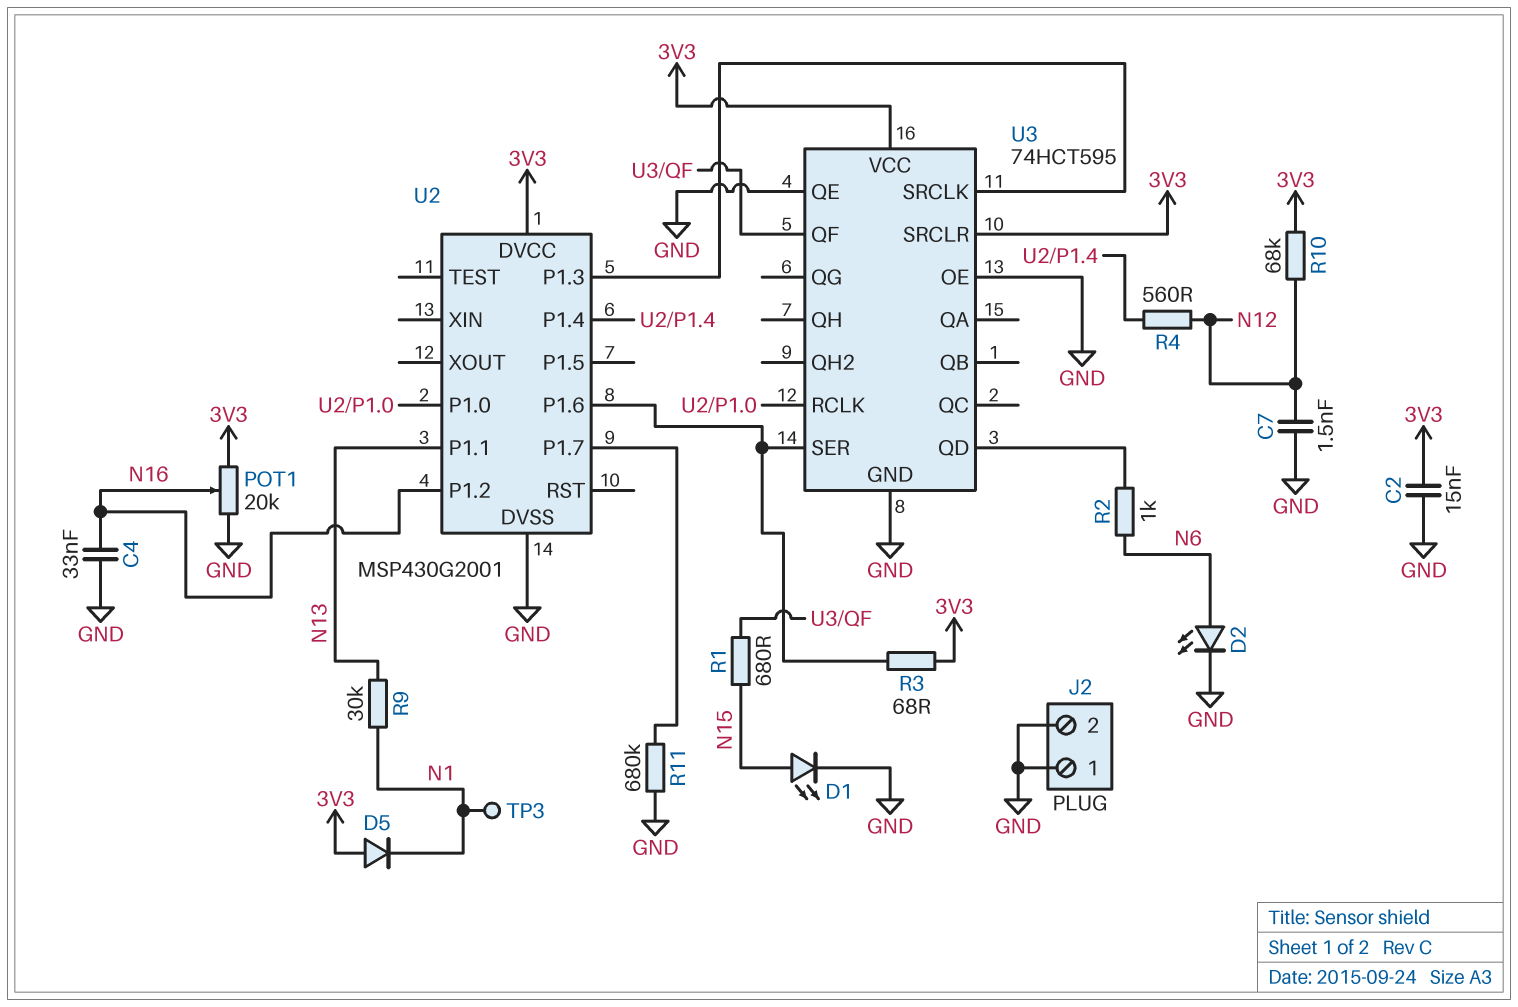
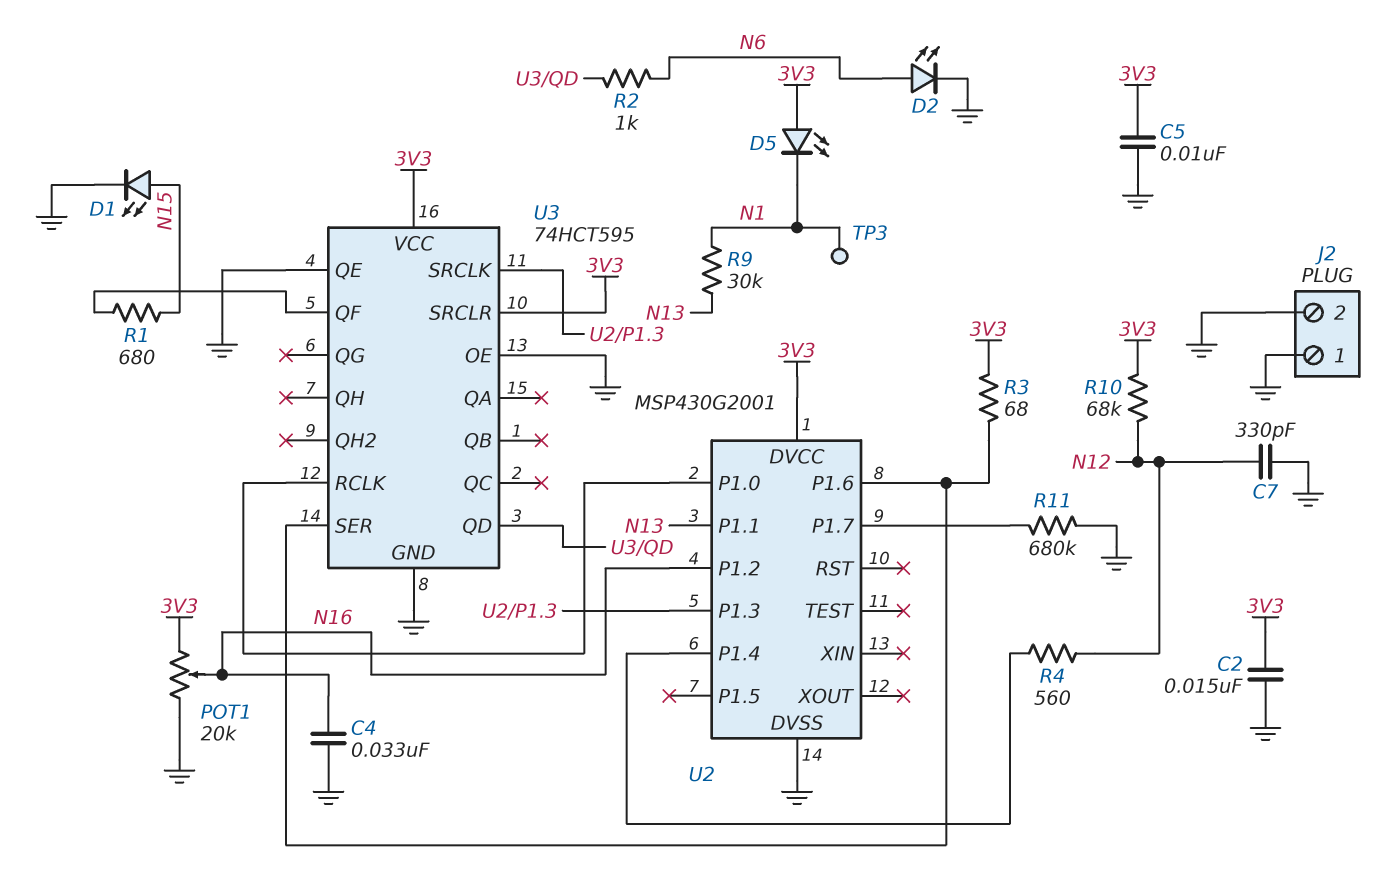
C5: none -> 10nF (3V3, GND)
C7: 1.5nF (GND, N12) -> 330pF (GND, N12)
D5: diode (A 3V3, K N1) -> LED (A 3V3, K N1)

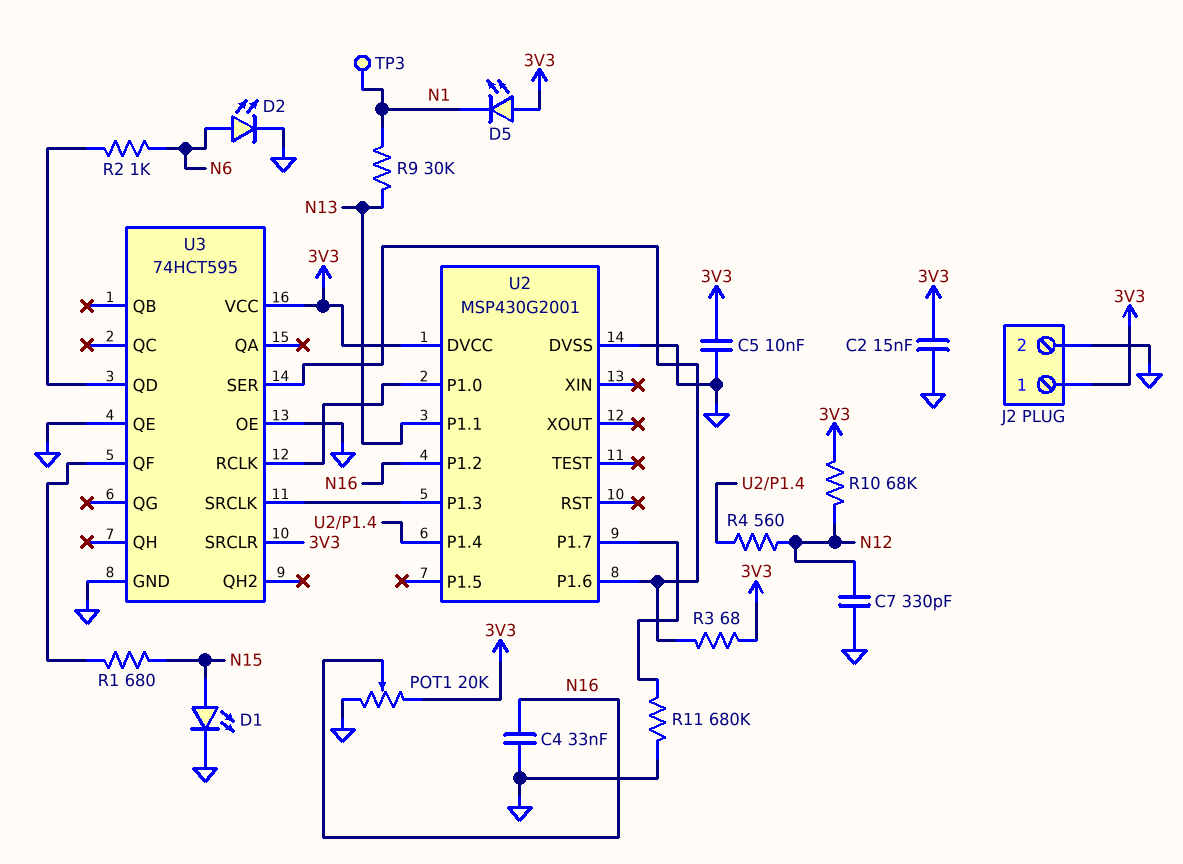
J2 pin 1: GND -> 3V3

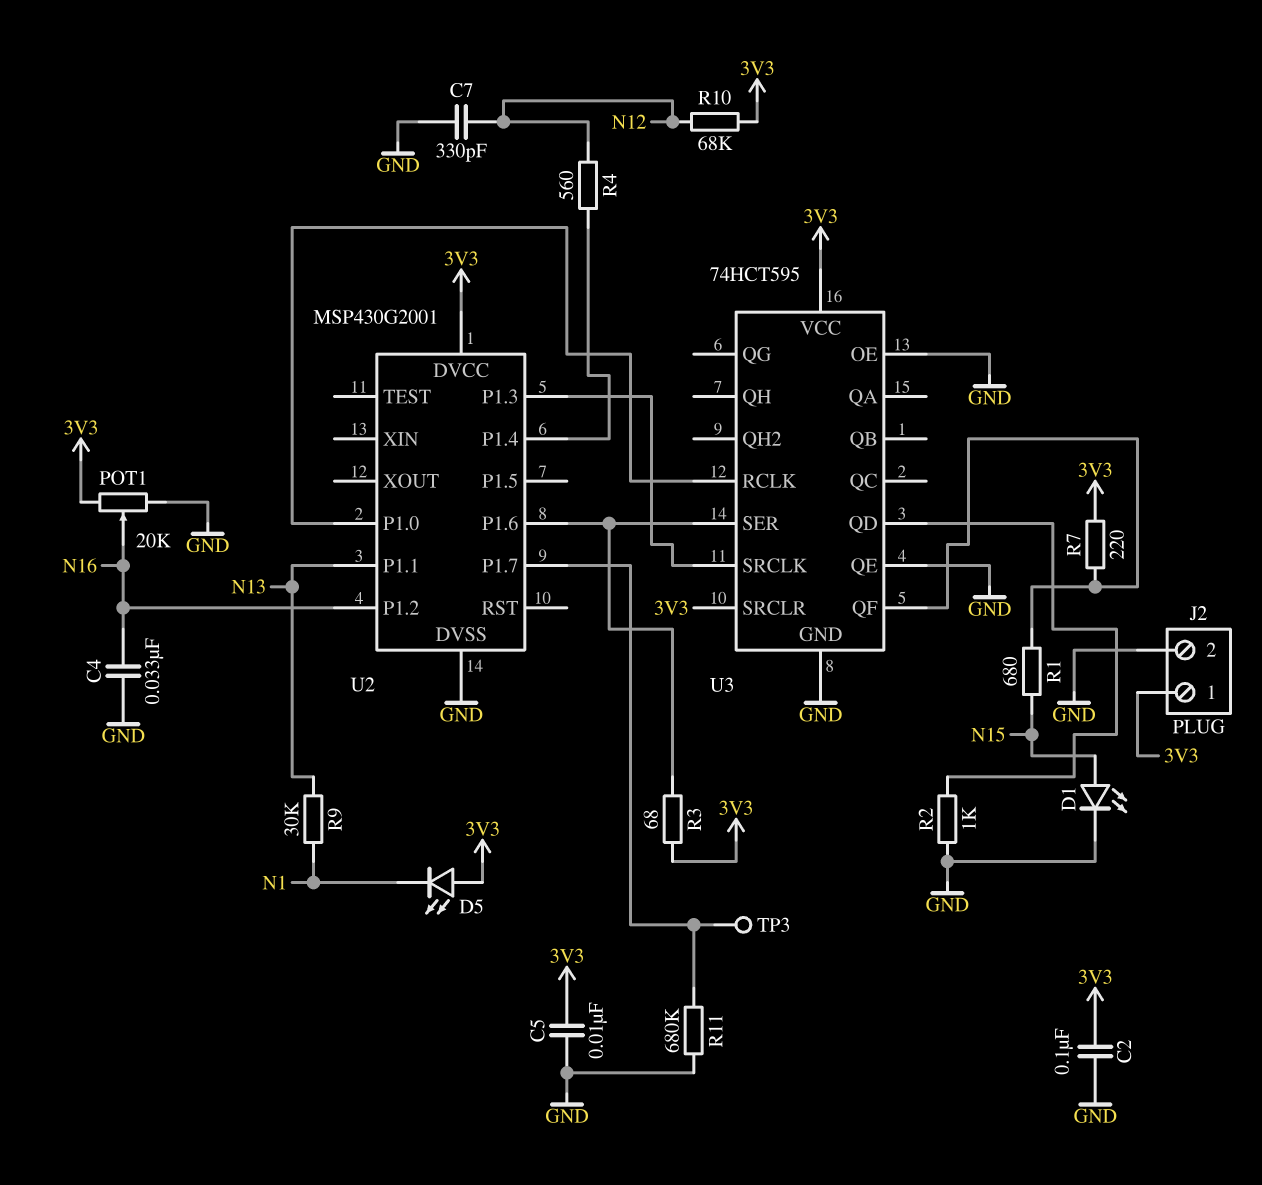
C2: 15nF (3V3, GND) -> 100nF (3V3, GND)
D2: LED (A N6, K GND) -> none
R2: 1k (N6, U3/QD) -> 1k (GND, U3/QD)
R7: none -> 220 (3V3, U3/QF)
TP3: test point (N1) -> test point (U2/P1.7)

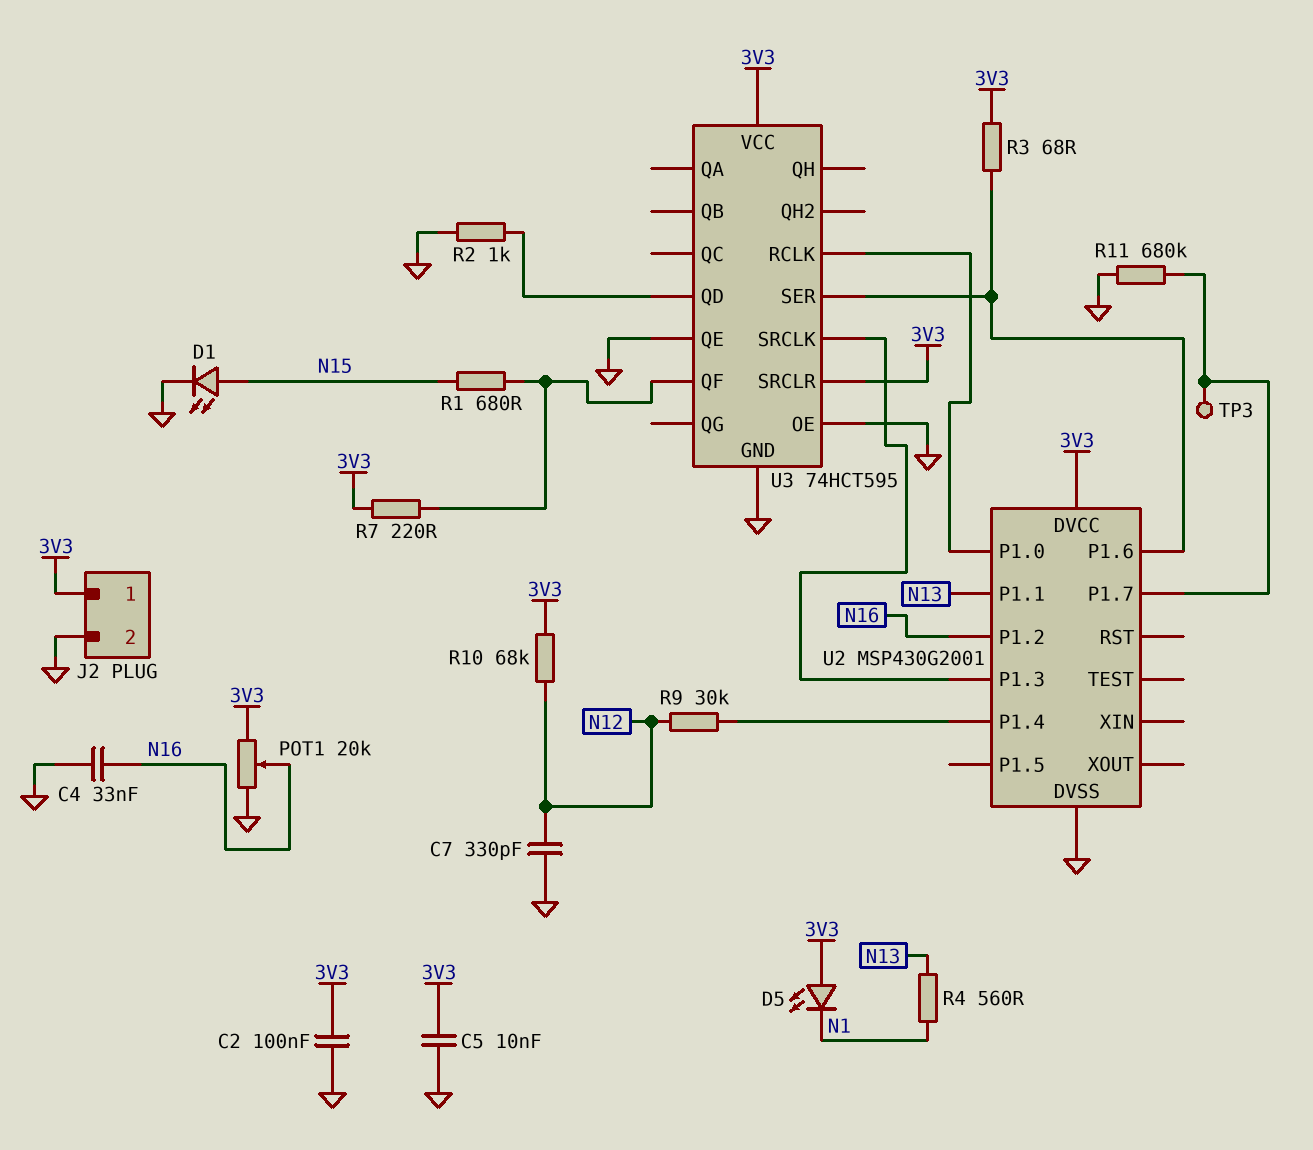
R4: 560 (N12, U2/P1.4) -> 560 (N1, N13)
R9: 30k (N1, N13) -> 30k (N12, U2/P1.4)

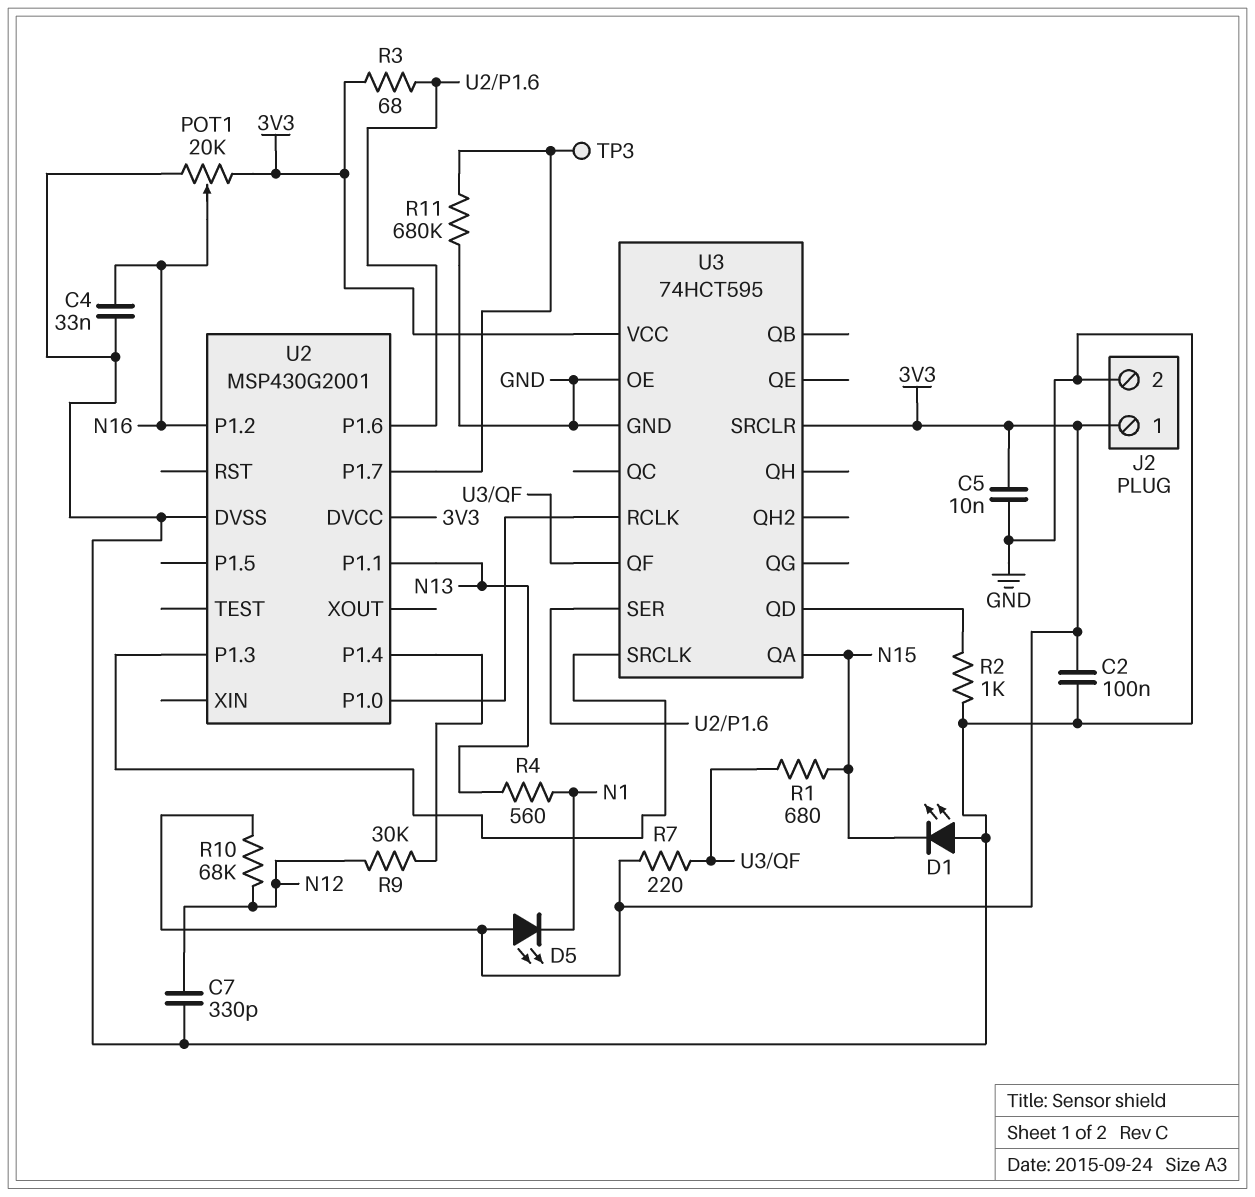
D1: LED (A N15, K GND) -> LED (A GND, K N15)
U3 pin QA: none -> N15
U3 pin QE: GND -> none

